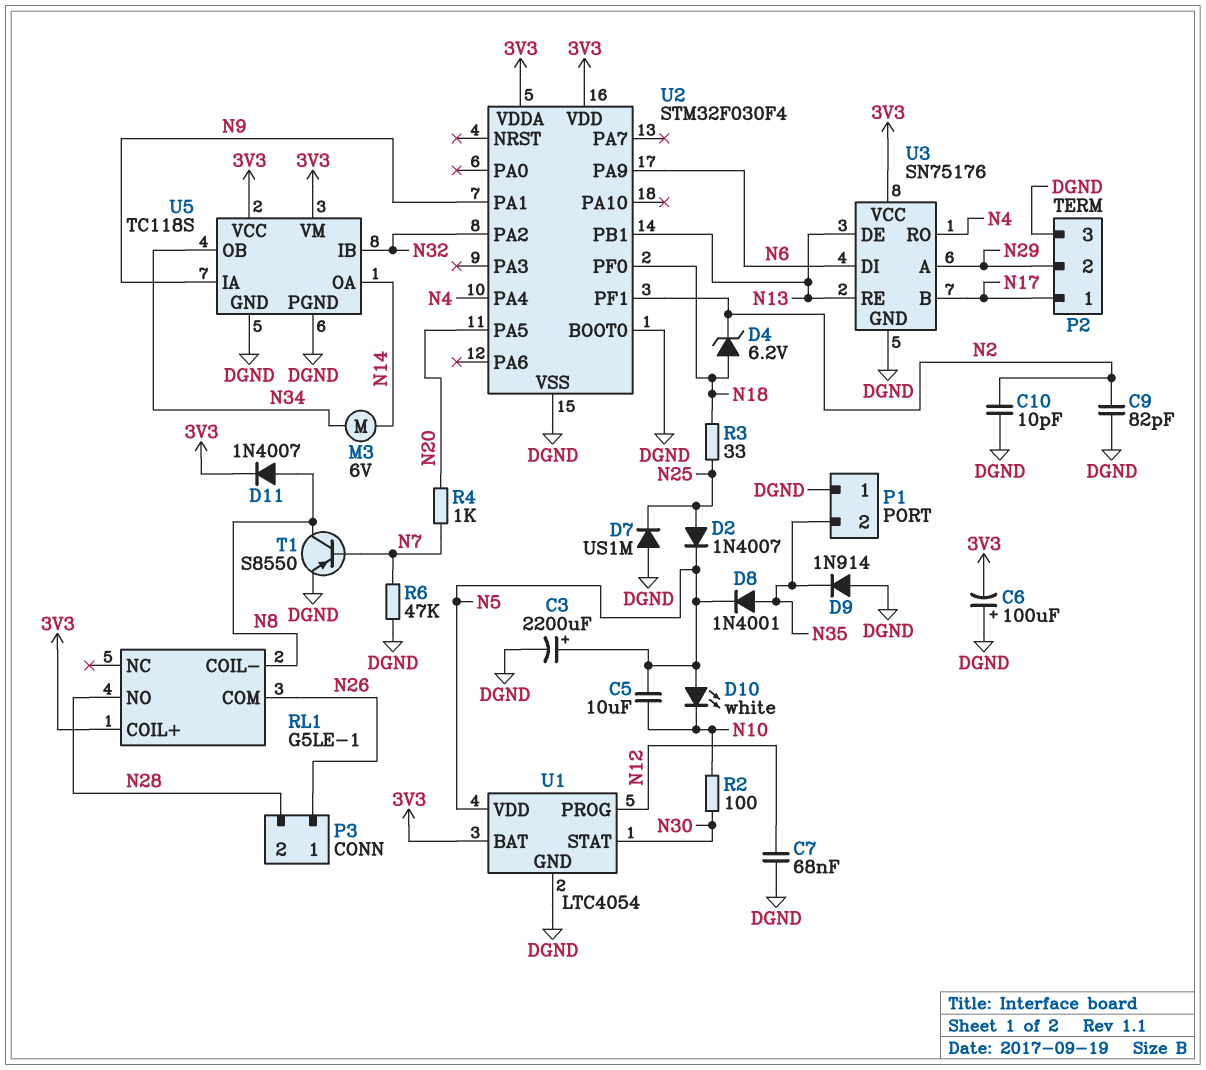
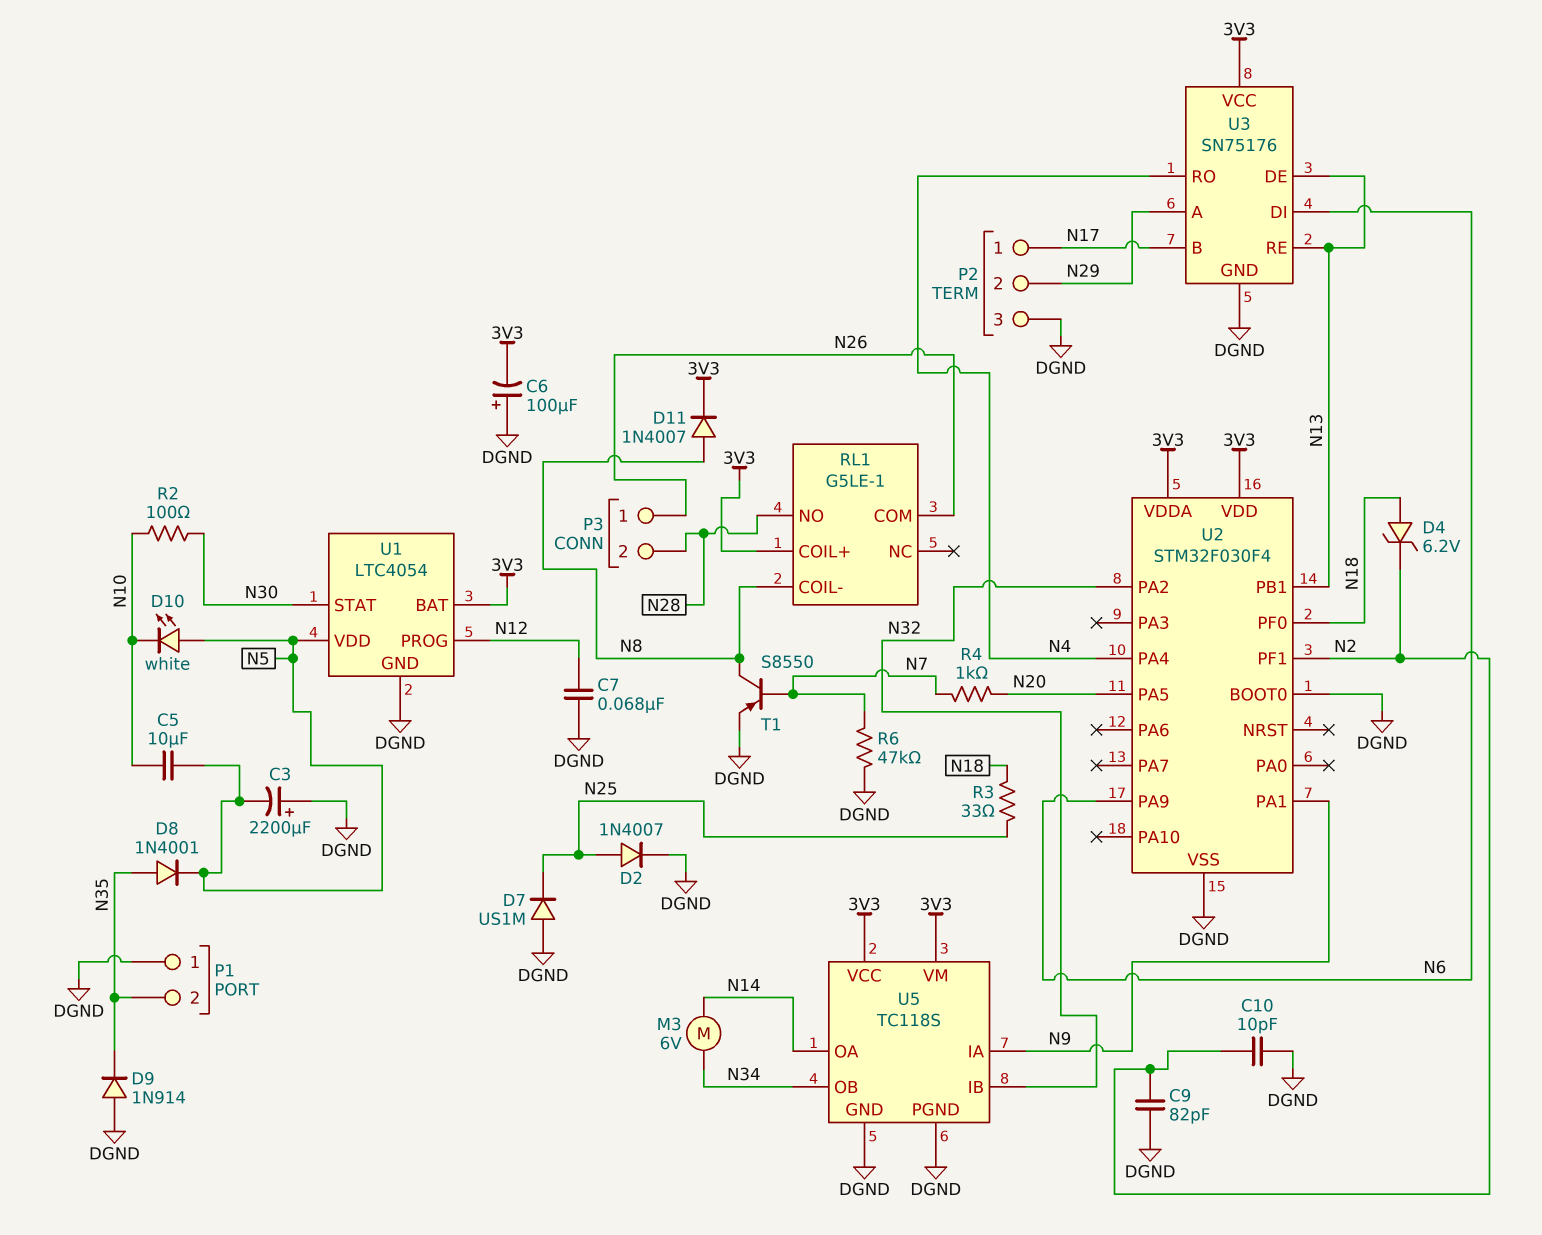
C3: 2200uF (plus N5, minus DGND) -> 2200uF (plus DGND, minus N5)
D2: diode 1N4007 (A N25, K N5) -> diode 1N4007 (A N25, K DGND)

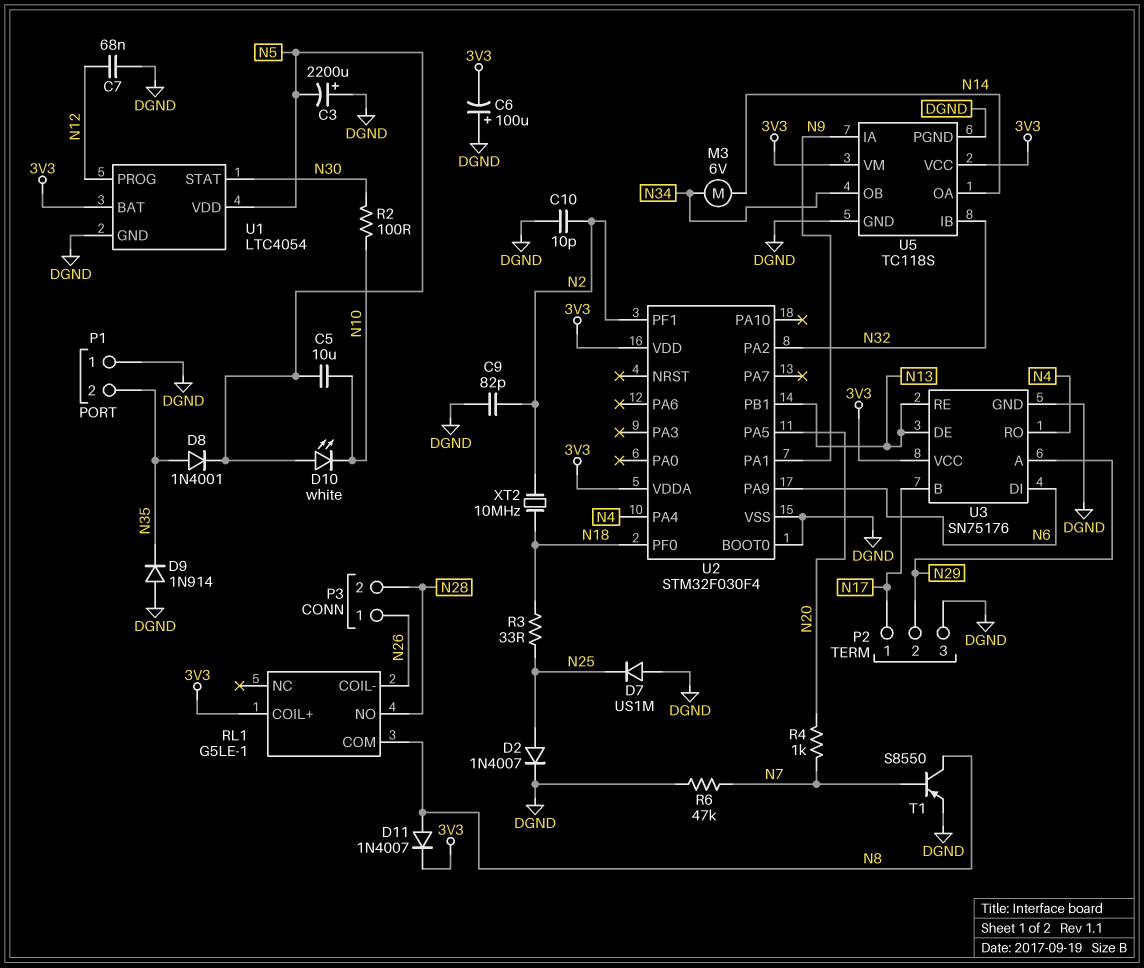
D4: zener 6.2V (A N18, K N2) -> none
RL1 pin COIL-: N8 -> N26
RL1 pin COM: N26 -> N8
XT2: none -> 10MHz (N2, N18)

